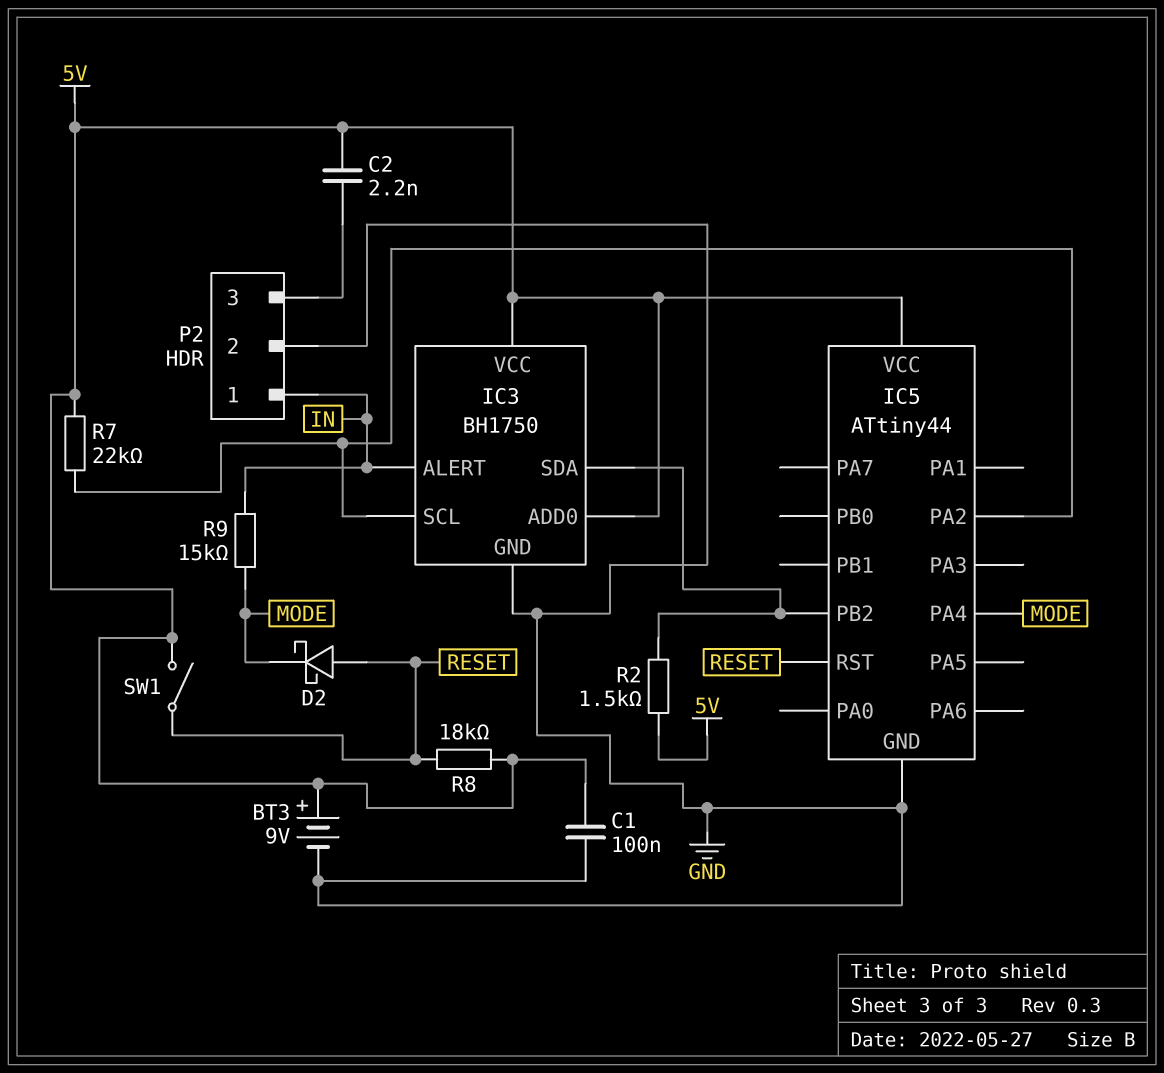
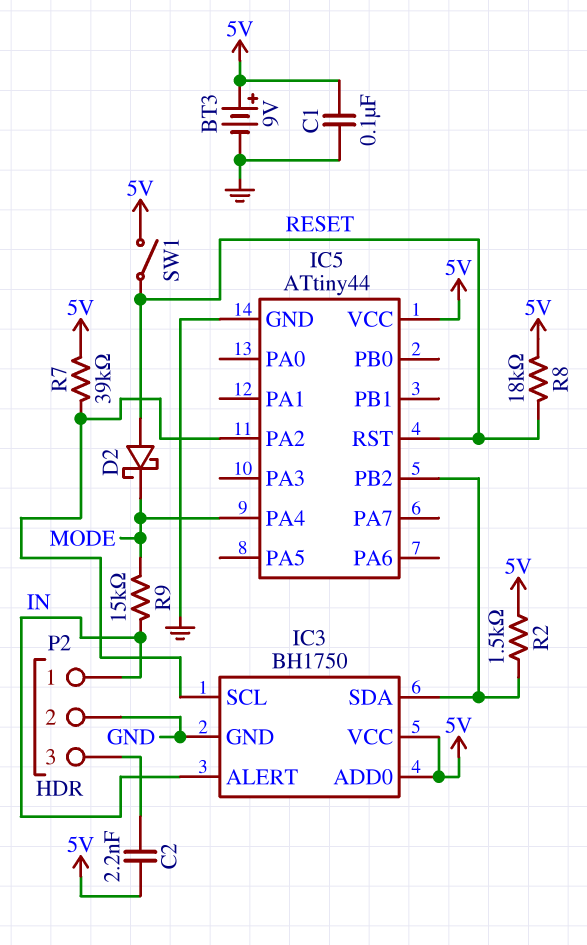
R7: 22k (5V, IC3/SCL) -> 39k (5V, IC3/SCL)

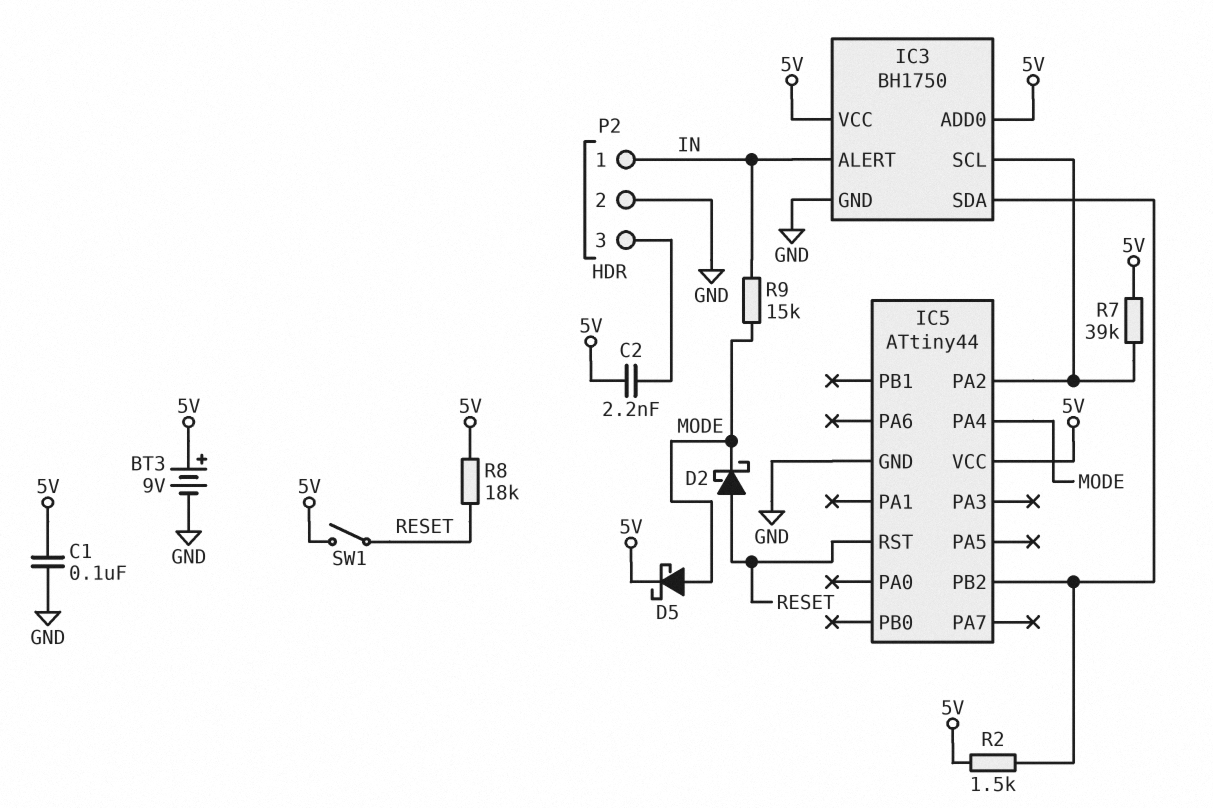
D5: none -> schottky (A MODE, K 5V)

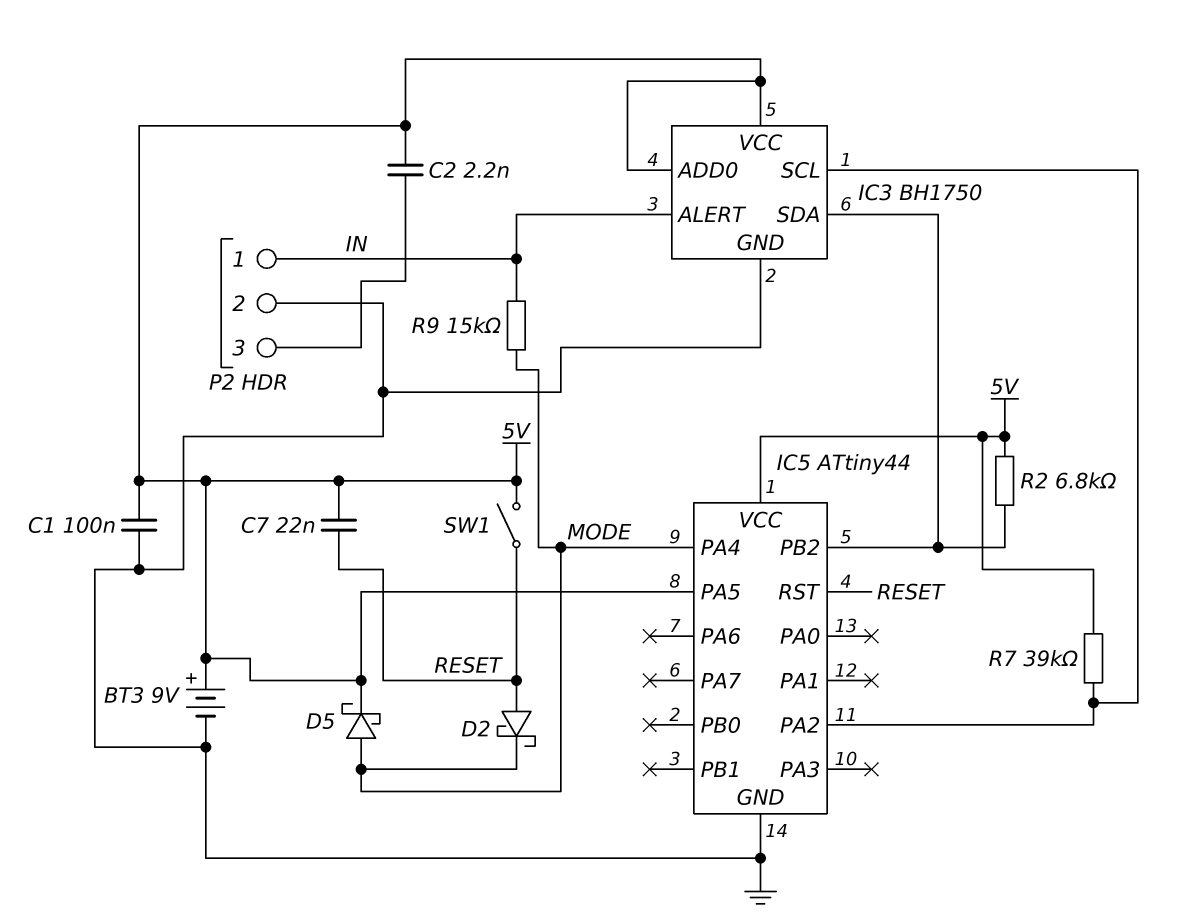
C7: none -> 22nF (5V, RESET)
IC5 pin PA5: none -> 5V
R2: 1.5k (5V, IC3/SDA) -> 6.8k (5V, IC3/SDA)
R8: 18k (5V, RESET) -> none

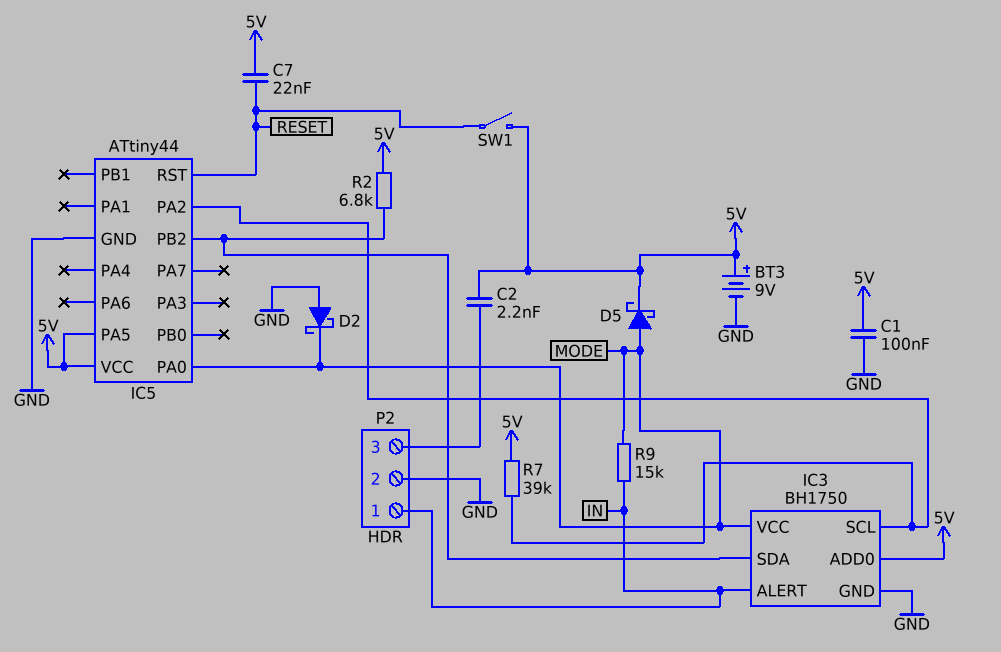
D2: schottky (A RESET, K MODE) -> schottky (A GND, K MODE)
IC3 pin VCC: 5V -> MODE
IC5 pin PA0: none -> MODE
IC5 pin PA4: MODE -> none

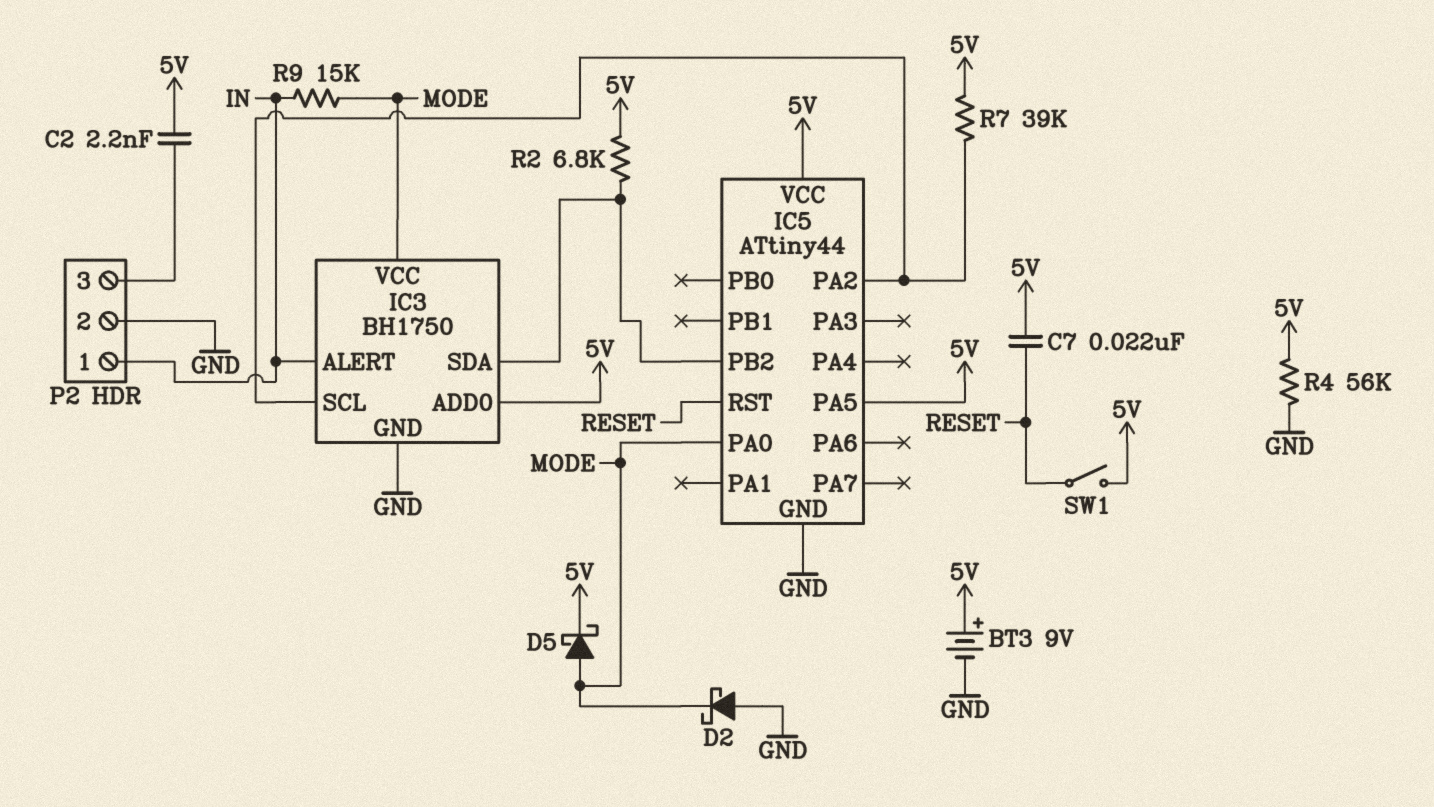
C1: 100nF (5V, GND) -> none
R4: none -> 56k (5V, GND)

